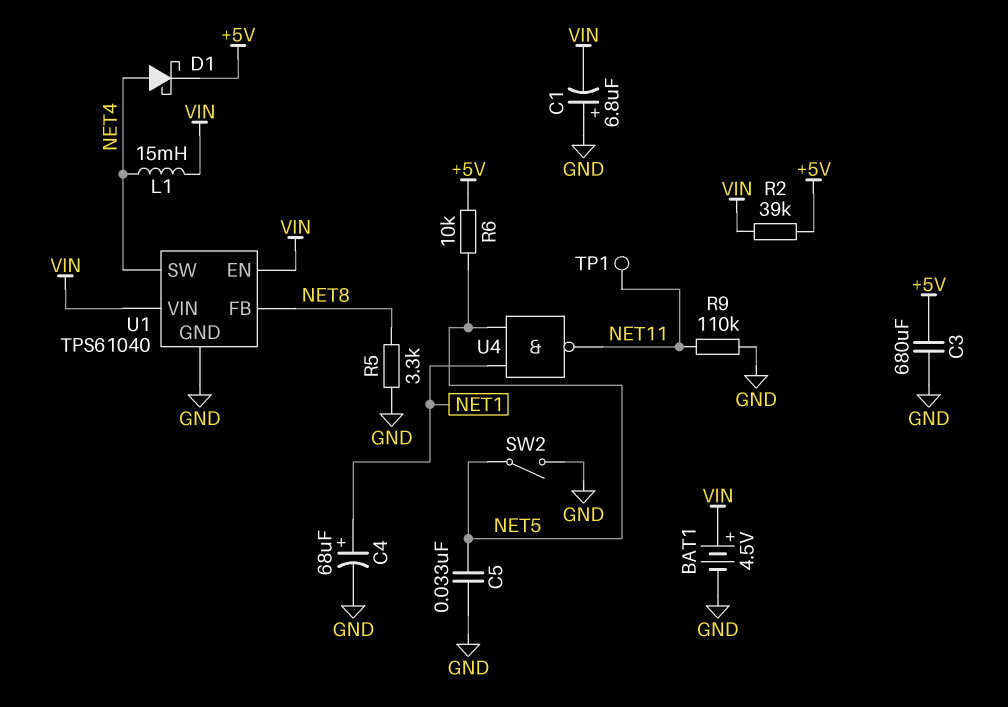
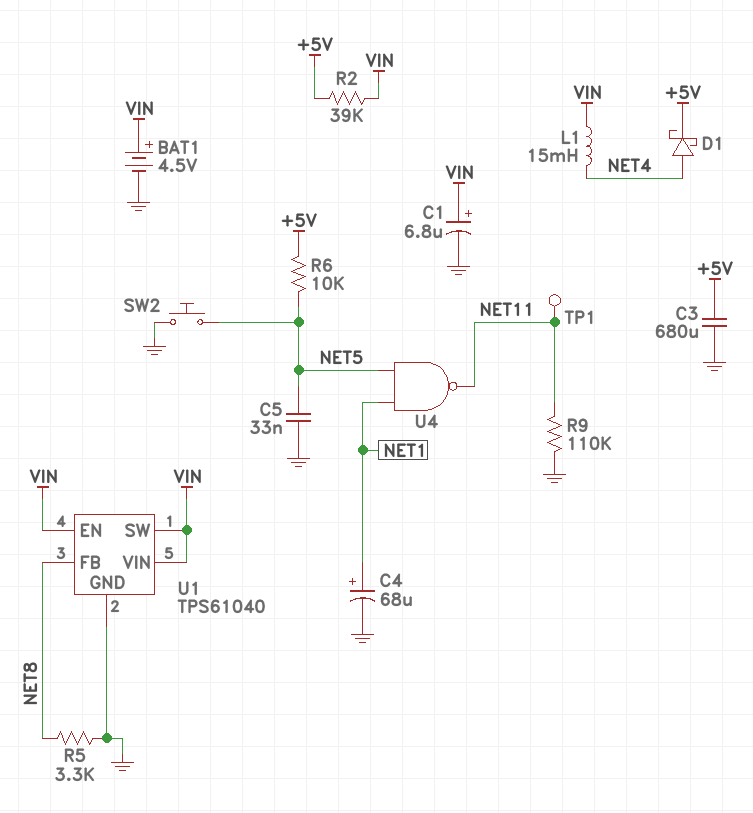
C1: 6.8uF (plus GND, minus VIN) -> 6.8uF (plus VIN, minus GND)
SW2: switch (GND, NET5) -> button (GND, NET5)
U1 pin SW: NET4 -> VIN

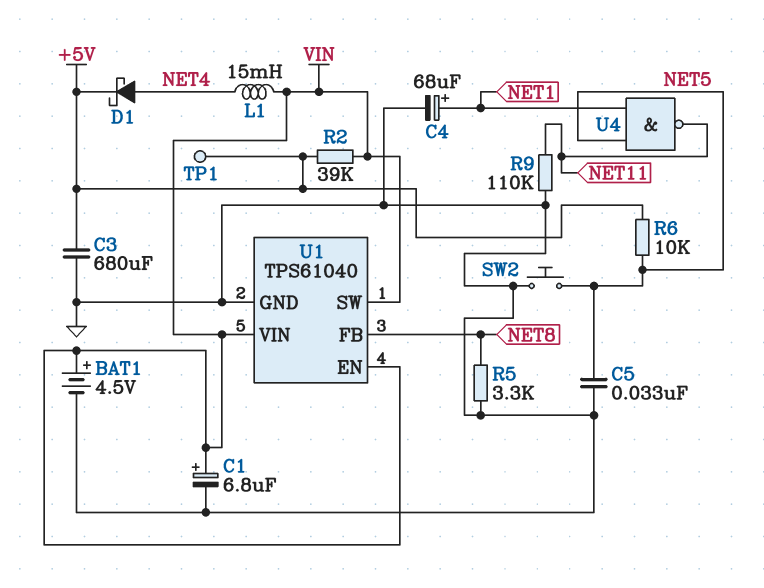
TP1: test point (NET11) -> test point (+5V)

